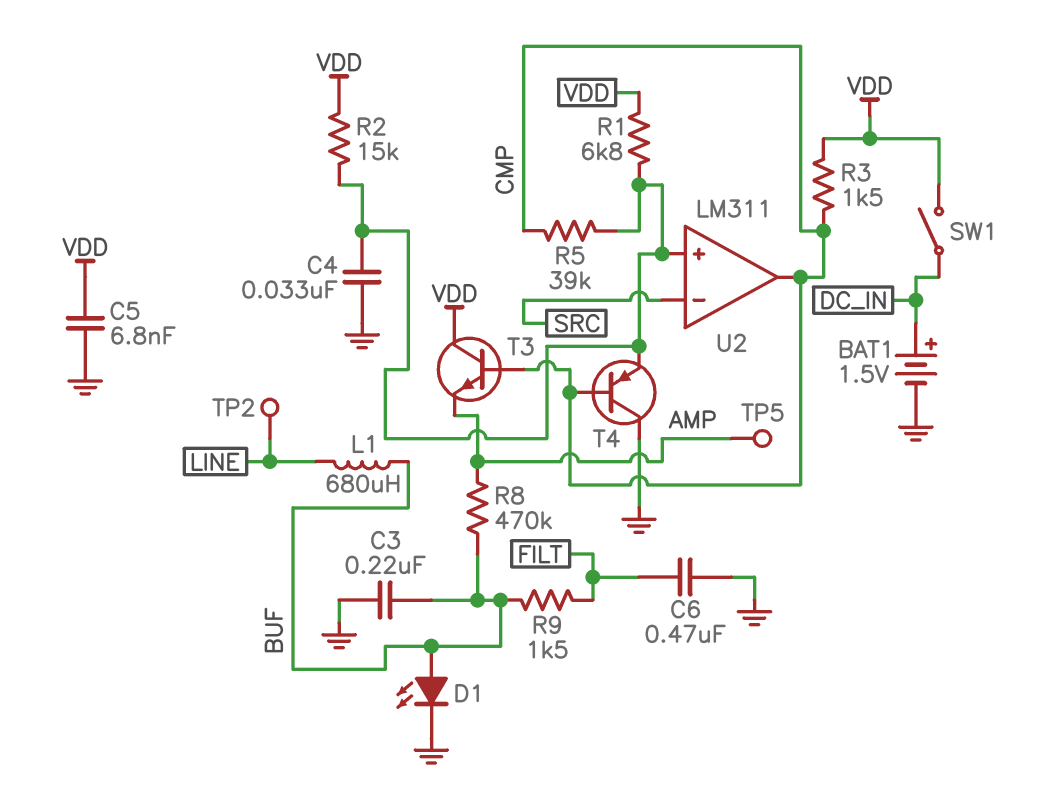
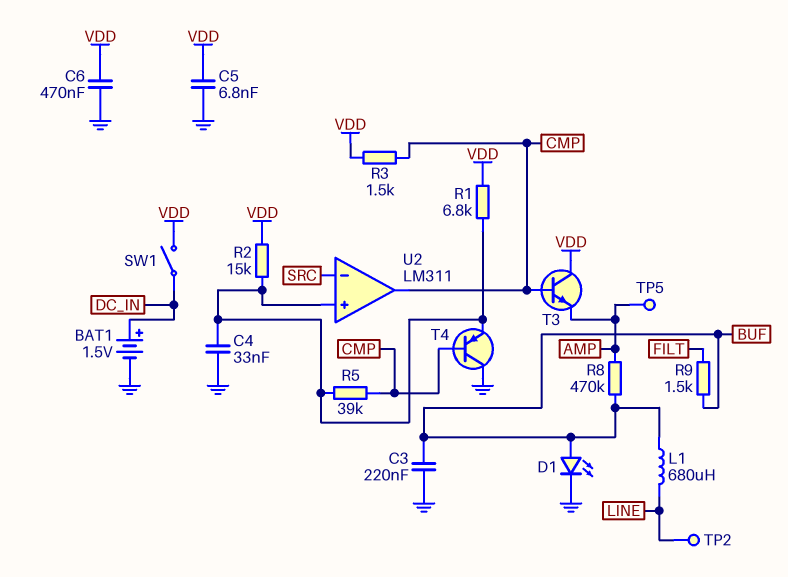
C6: 470nF (FILT, GND) -> 470nF (GND, VDD)

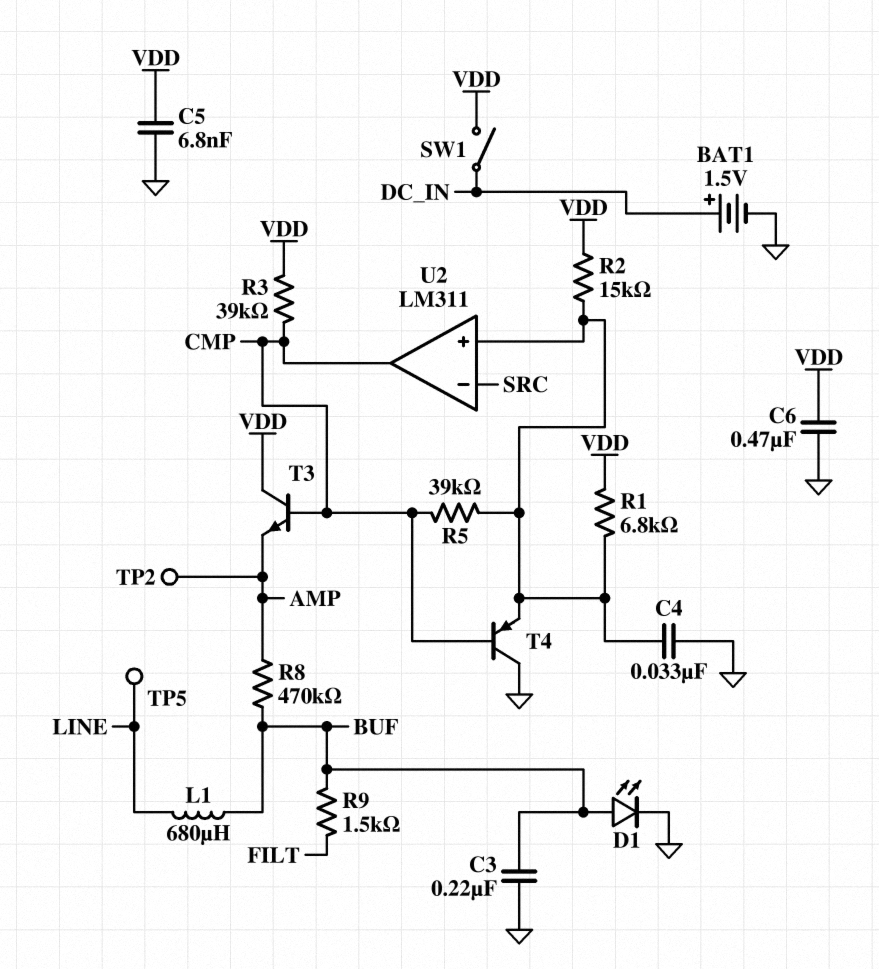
R3: 1.5k (CMP, VDD) -> 39k (CMP, VDD)
TP2: test point (LINE) -> test point (AMP)
TP5: test point (AMP) -> test point (LINE)

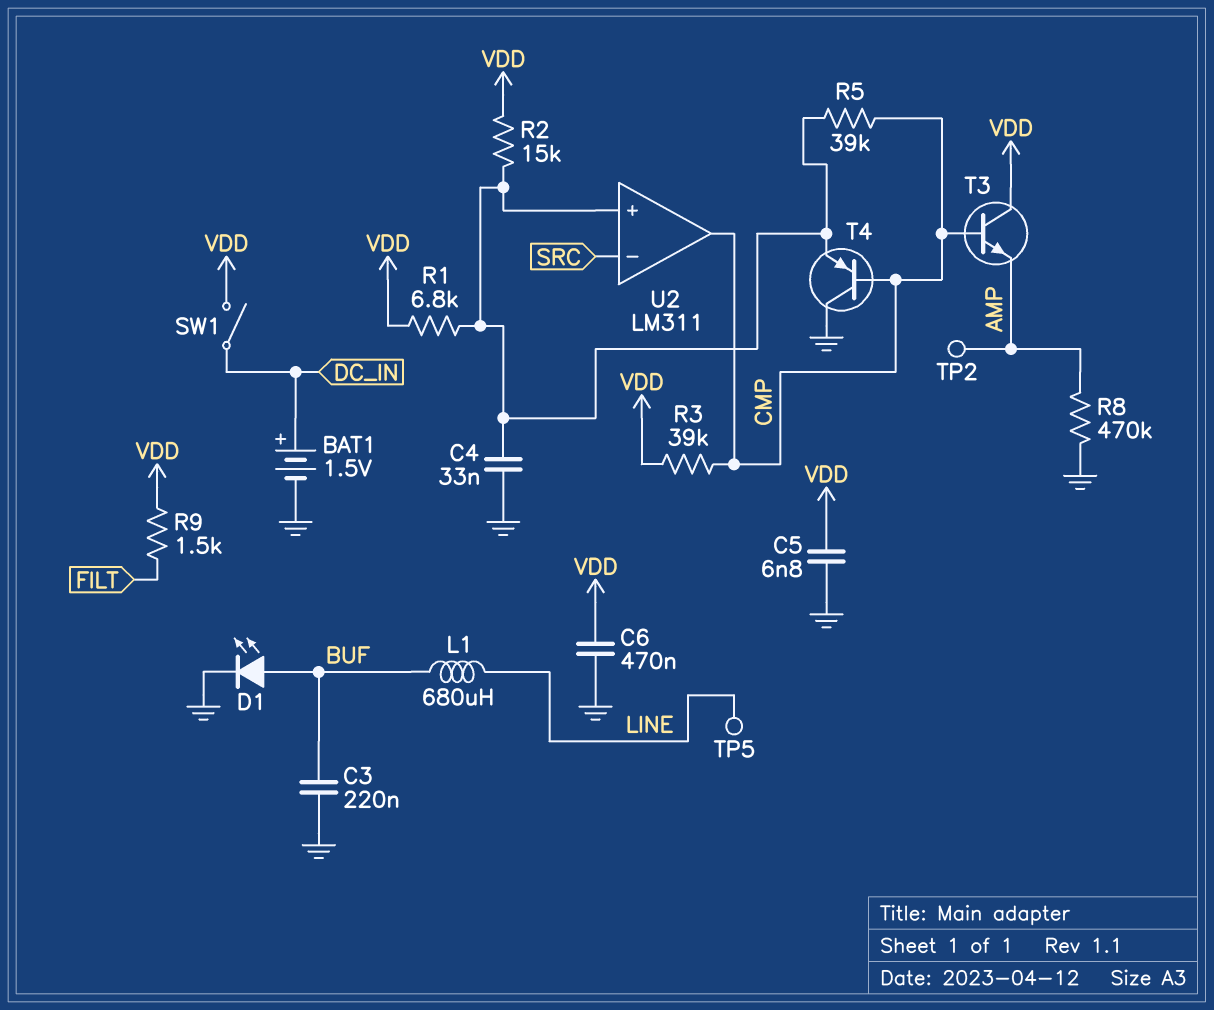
R8: 470k (AMP, BUF) -> 470k (AMP, GND)
R9: 1.5k (BUF, FILT) -> 1.5k (FILT, VDD)

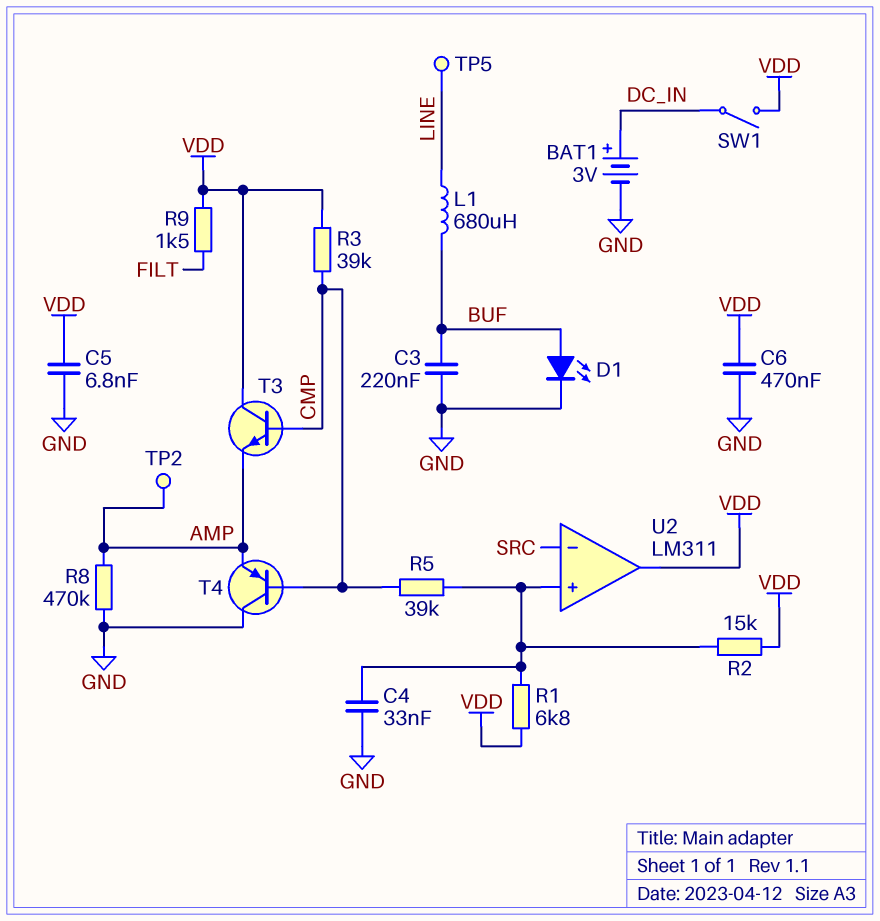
BAT1: 1.5V (plus DC_IN, minus GND) -> 3V (plus DC_IN, minus GND)
T4: PNP (B CMP, C GND, E U2/in+) -> PNP (B CMP, C GND, E AMP)
U2 pin out: CMP -> VDD

